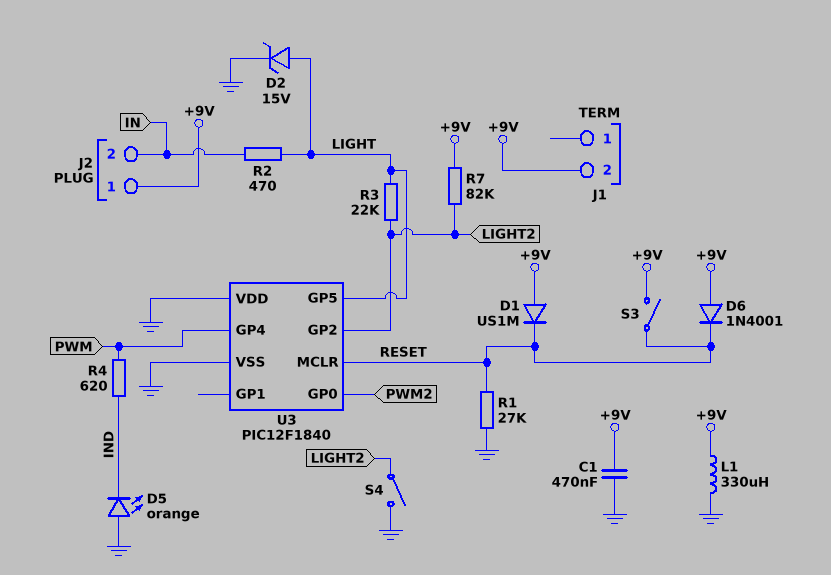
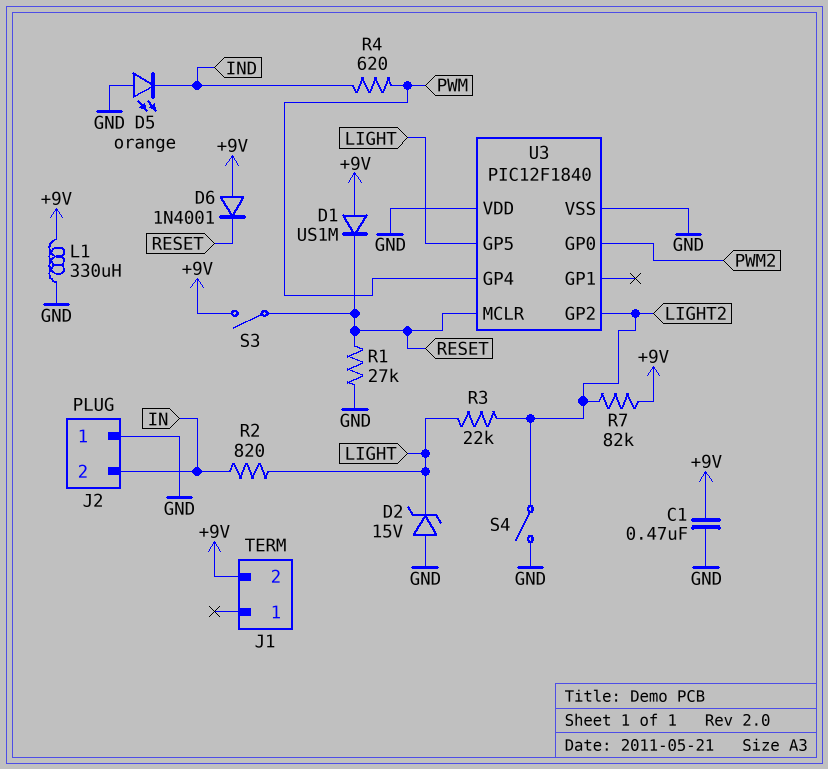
D2: zener 15V (A LIGHT, K GND) -> zener 15V (A GND, K LIGHT)
J2 pin 1: +9V -> GND
R2: 470 (IN, LIGHT) -> 820 (IN, LIGHT)

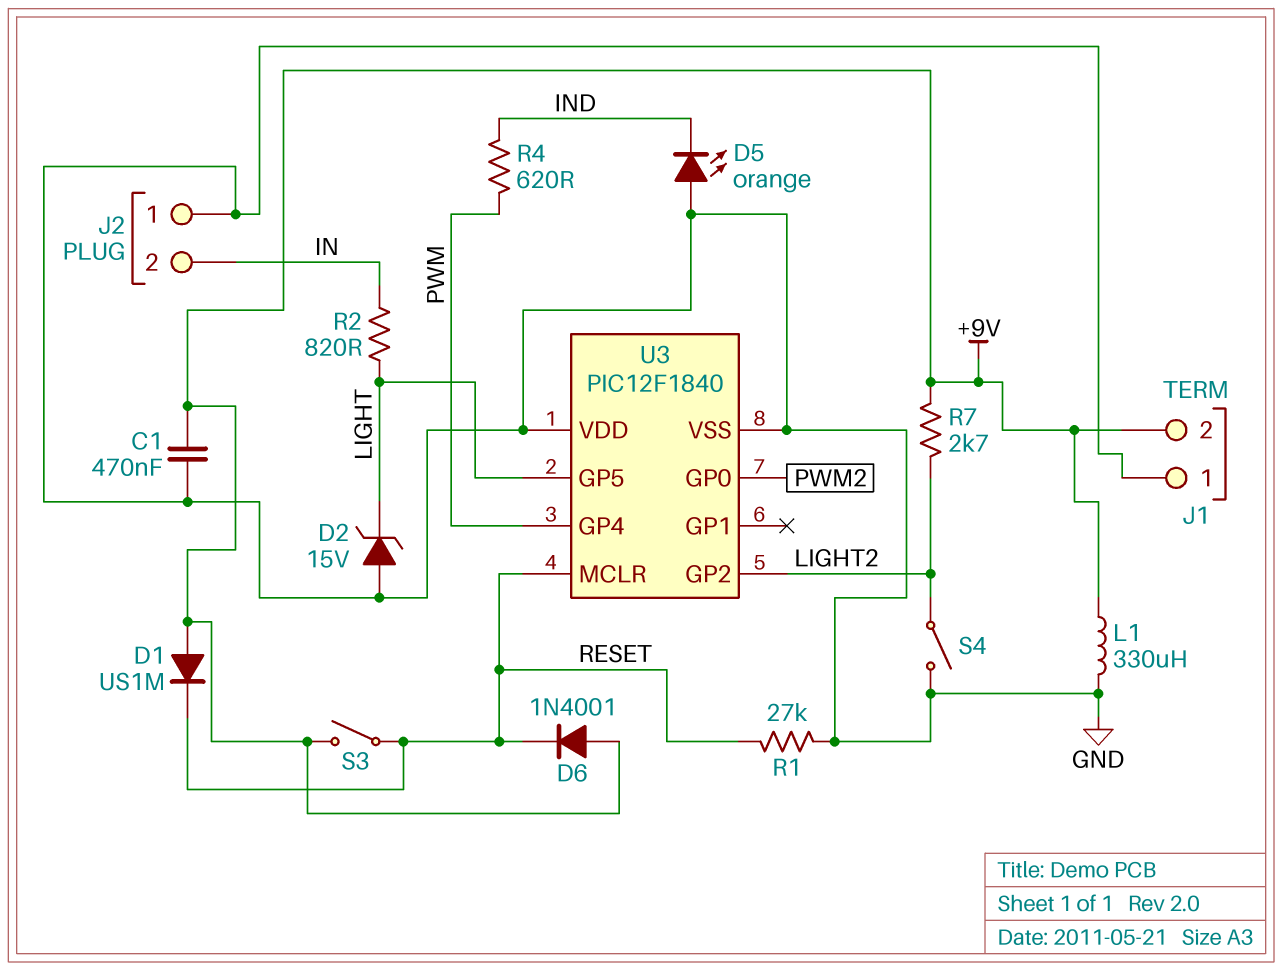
J1 pin 1: none -> GND
R3: 22k (LIGHT, LIGHT2) -> none
R7: 82k (+9V, LIGHT2) -> 2.7k (+9V, LIGHT2)

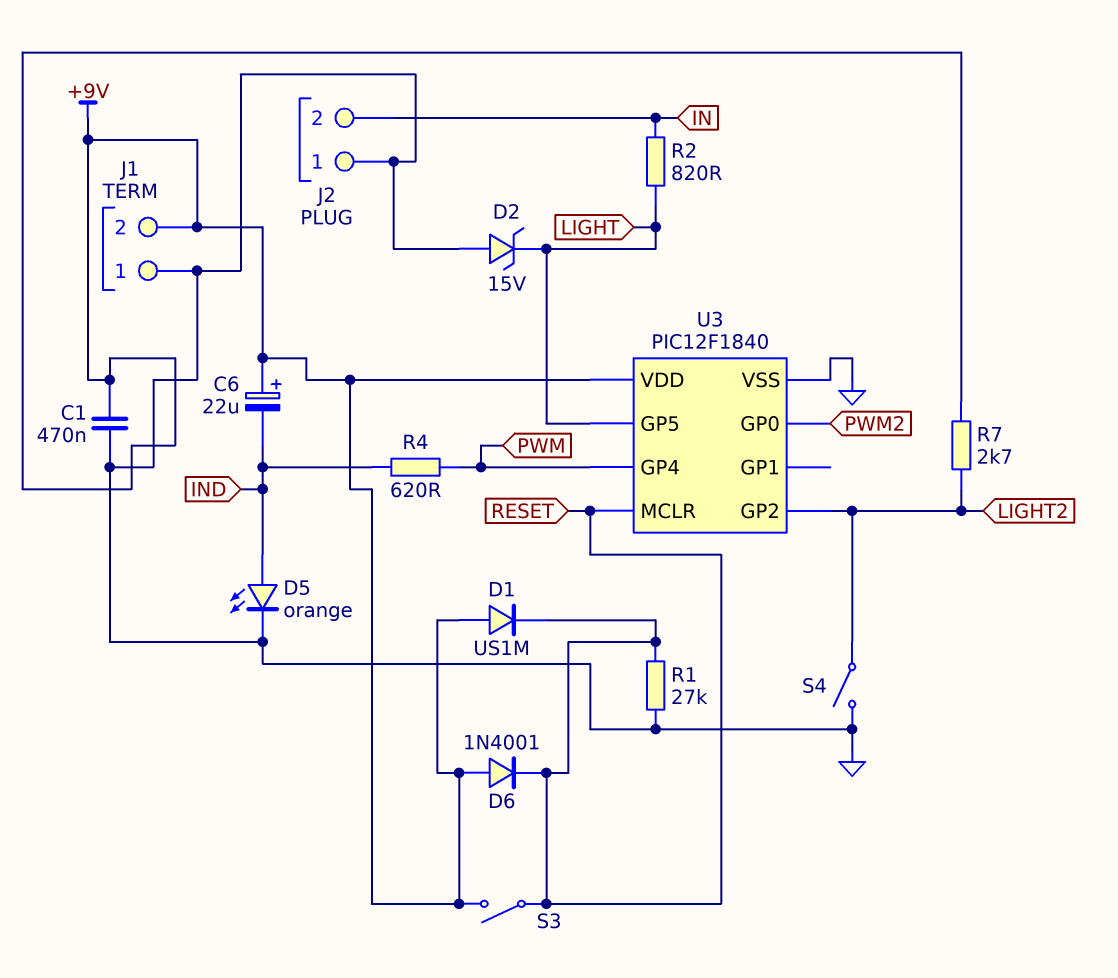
C6: none -> 22uF (plus +9V, minus IND)
D5: LED orange (A GND, K IND) -> LED orange (A IND, K GND)
L1: 330uH (+9V, GND) -> none
U3 pin VDD: GND -> +9V

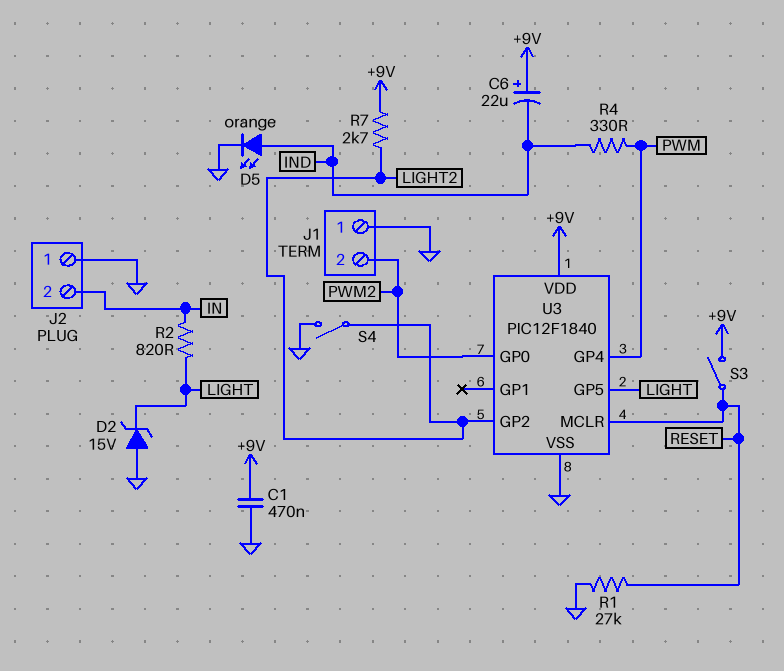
D1: diode US1M (A +9V, K RESET) -> none
D6: diode 1N4001 (A +9V, K RESET) -> none
J1 pin 2: +9V -> PWM2
R4: 620 (IND, PWM) -> 330 (IND, PWM)

